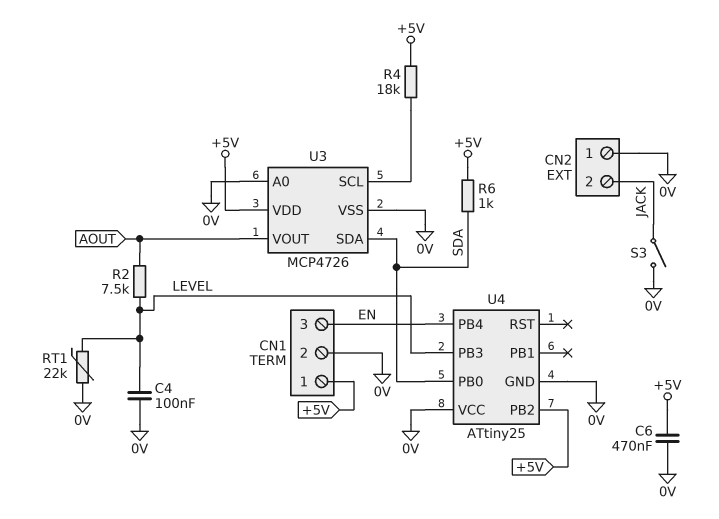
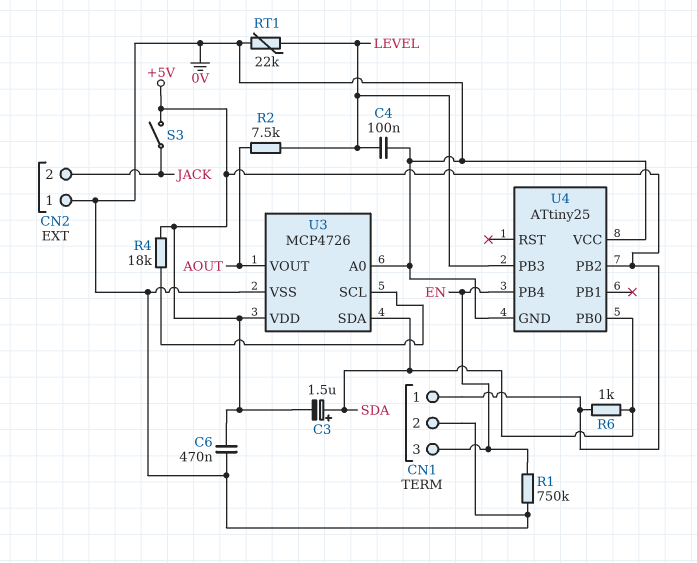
C3: none -> 1.5uF (plus SDA, minus +5V)
R1: none -> 750k (0V, EN)
S3: switch (0V, JACK) -> switch (+5V, JACK)

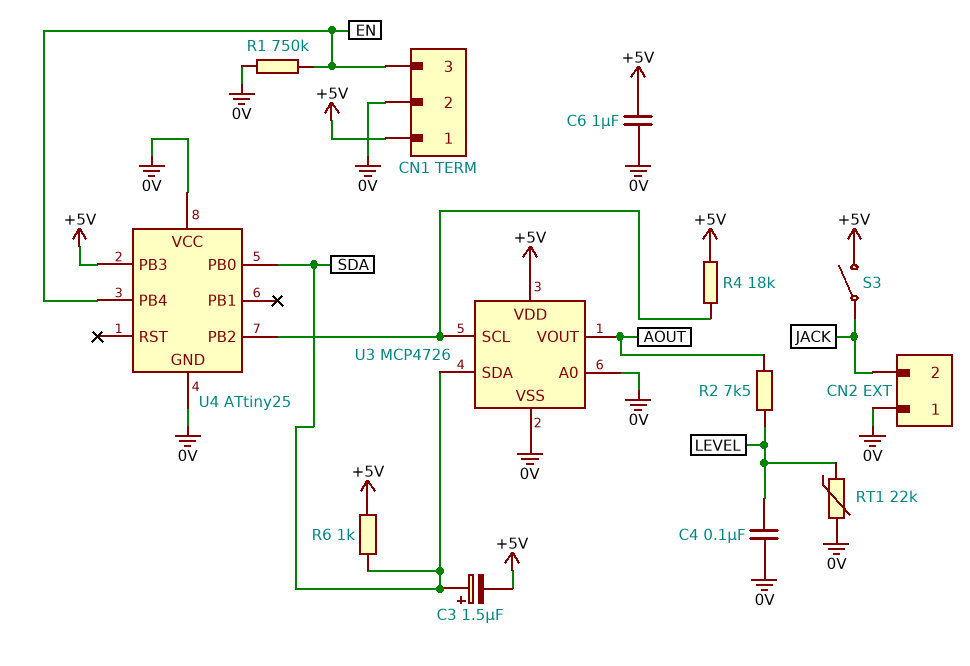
C6: 470nF (+5V, 0V) -> 1uF (+5V, 0V)
U4 pin PB2: +5V -> U3/SCL
U4 pin PB3: LEVEL -> +5V

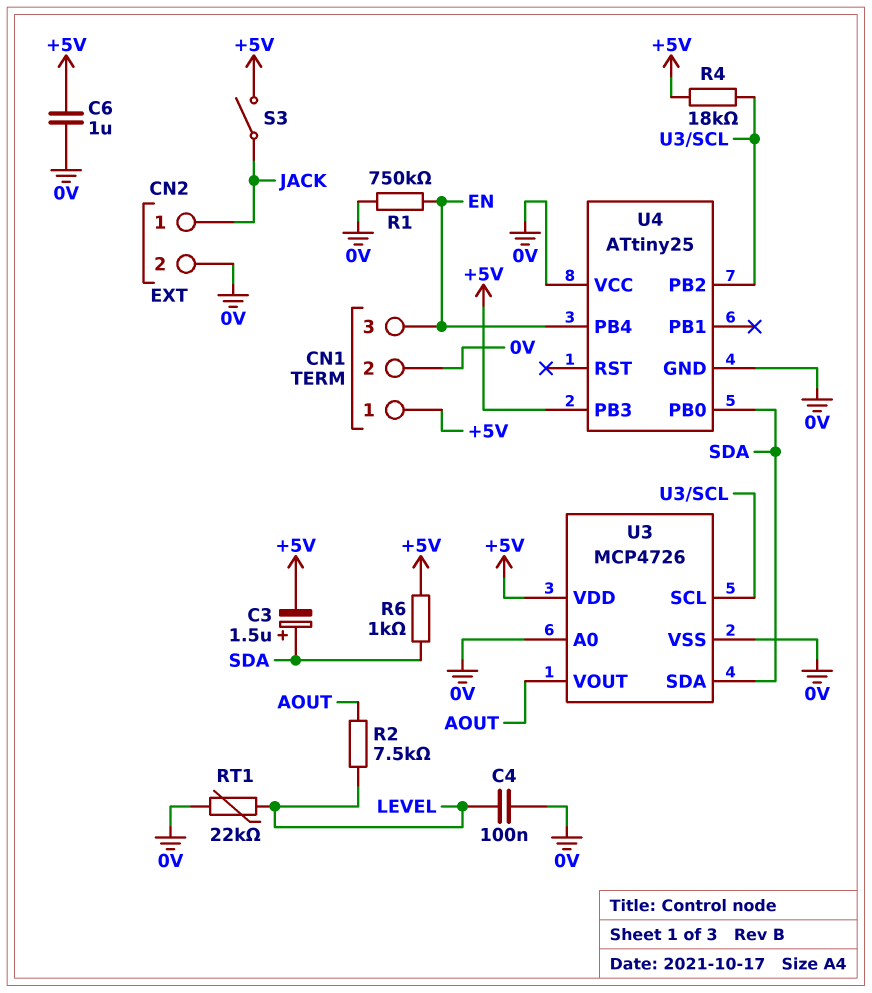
CN2 pin 1: 0V -> JACK
CN2 pin 2: JACK -> 0V

